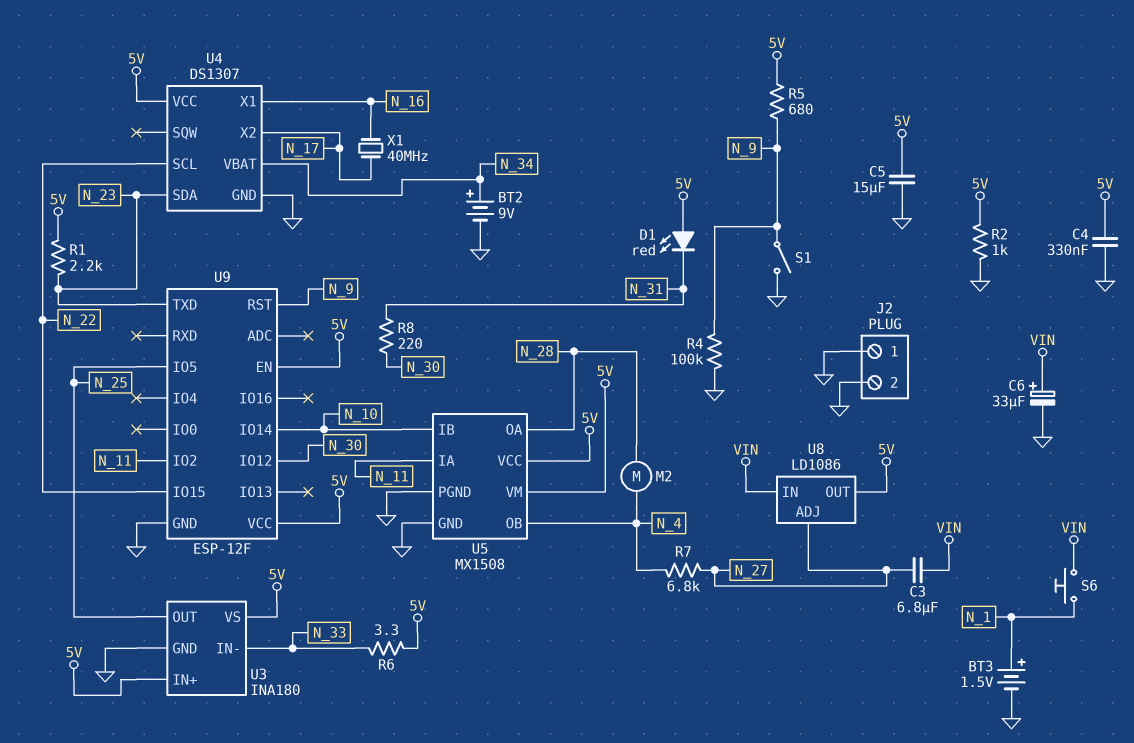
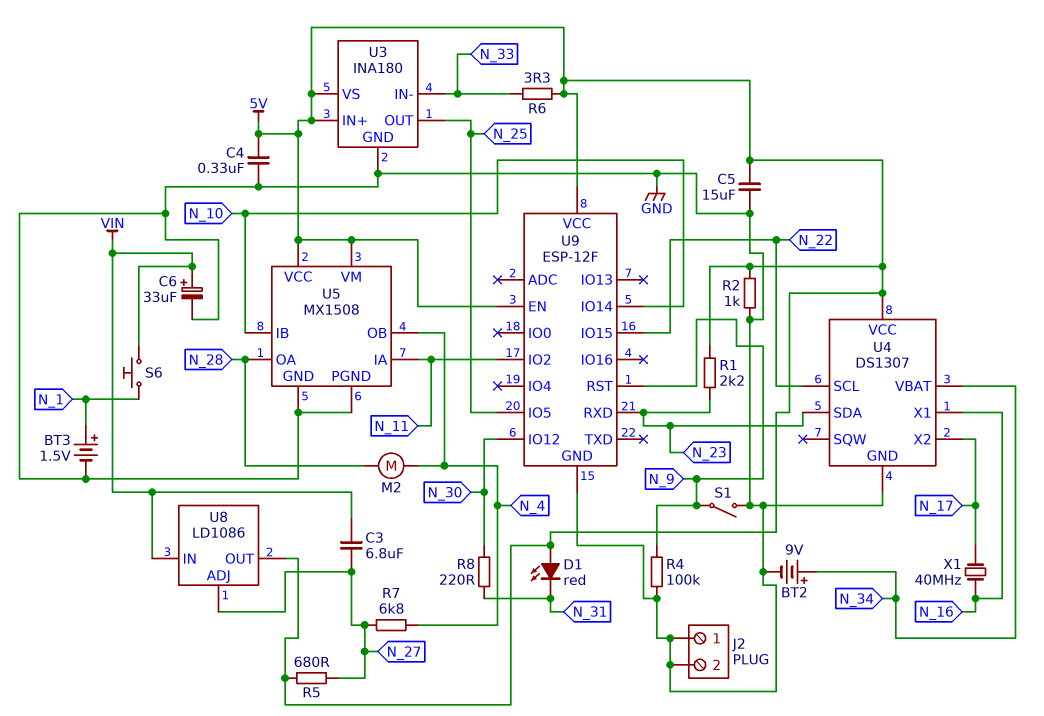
R5: 680 (5V, N_9) -> 680 (5V, N_27)
U9 pin RXD: none -> N_23
U9 pin TXD: N_23 -> none

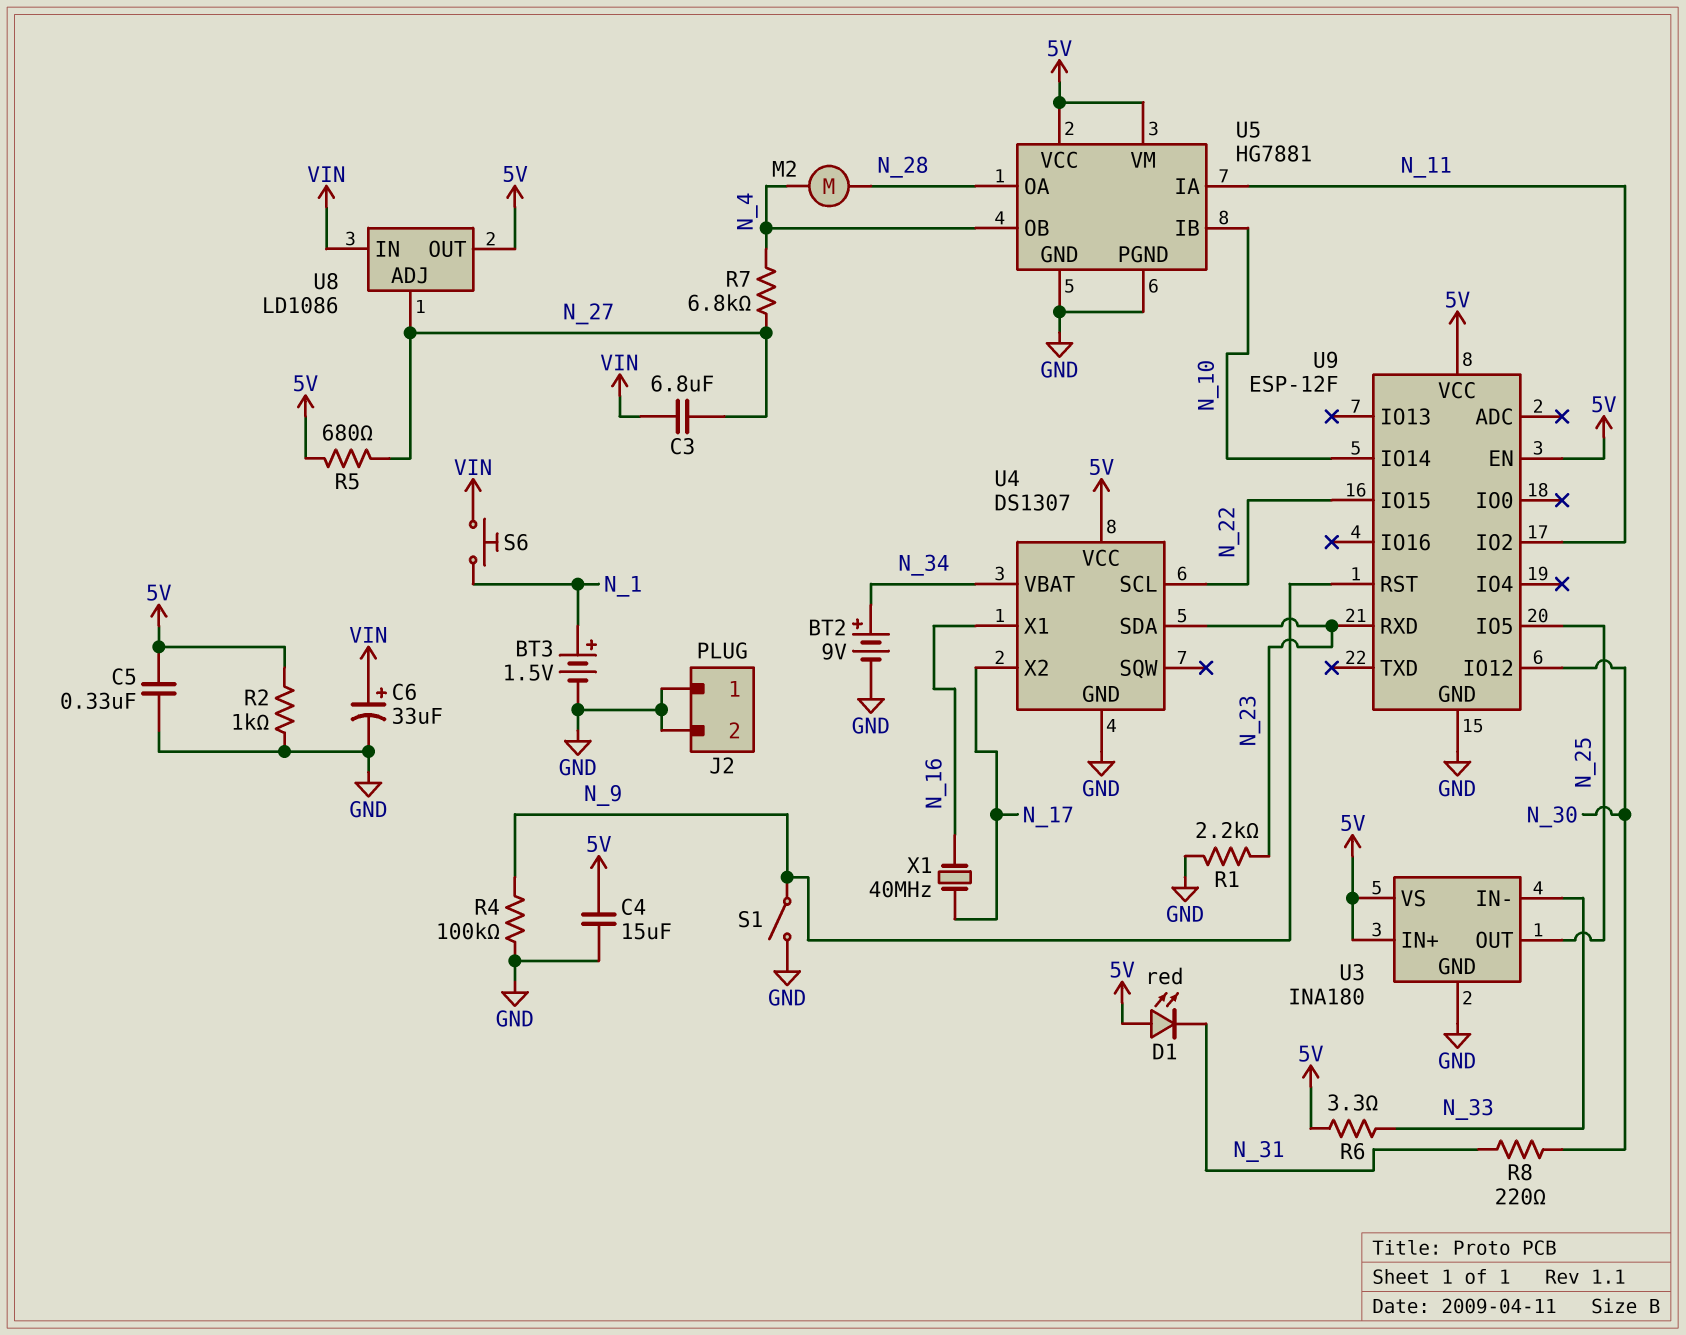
C4: 330nF (5V, GND) -> 15uF (5V, GND)
C5: 15uF (5V, GND) -> 330nF (5V, GND)
R1: 2.2k (5V, N_23) -> 2.2k (GND, N_23)
U5: MX1508 -> HG7881

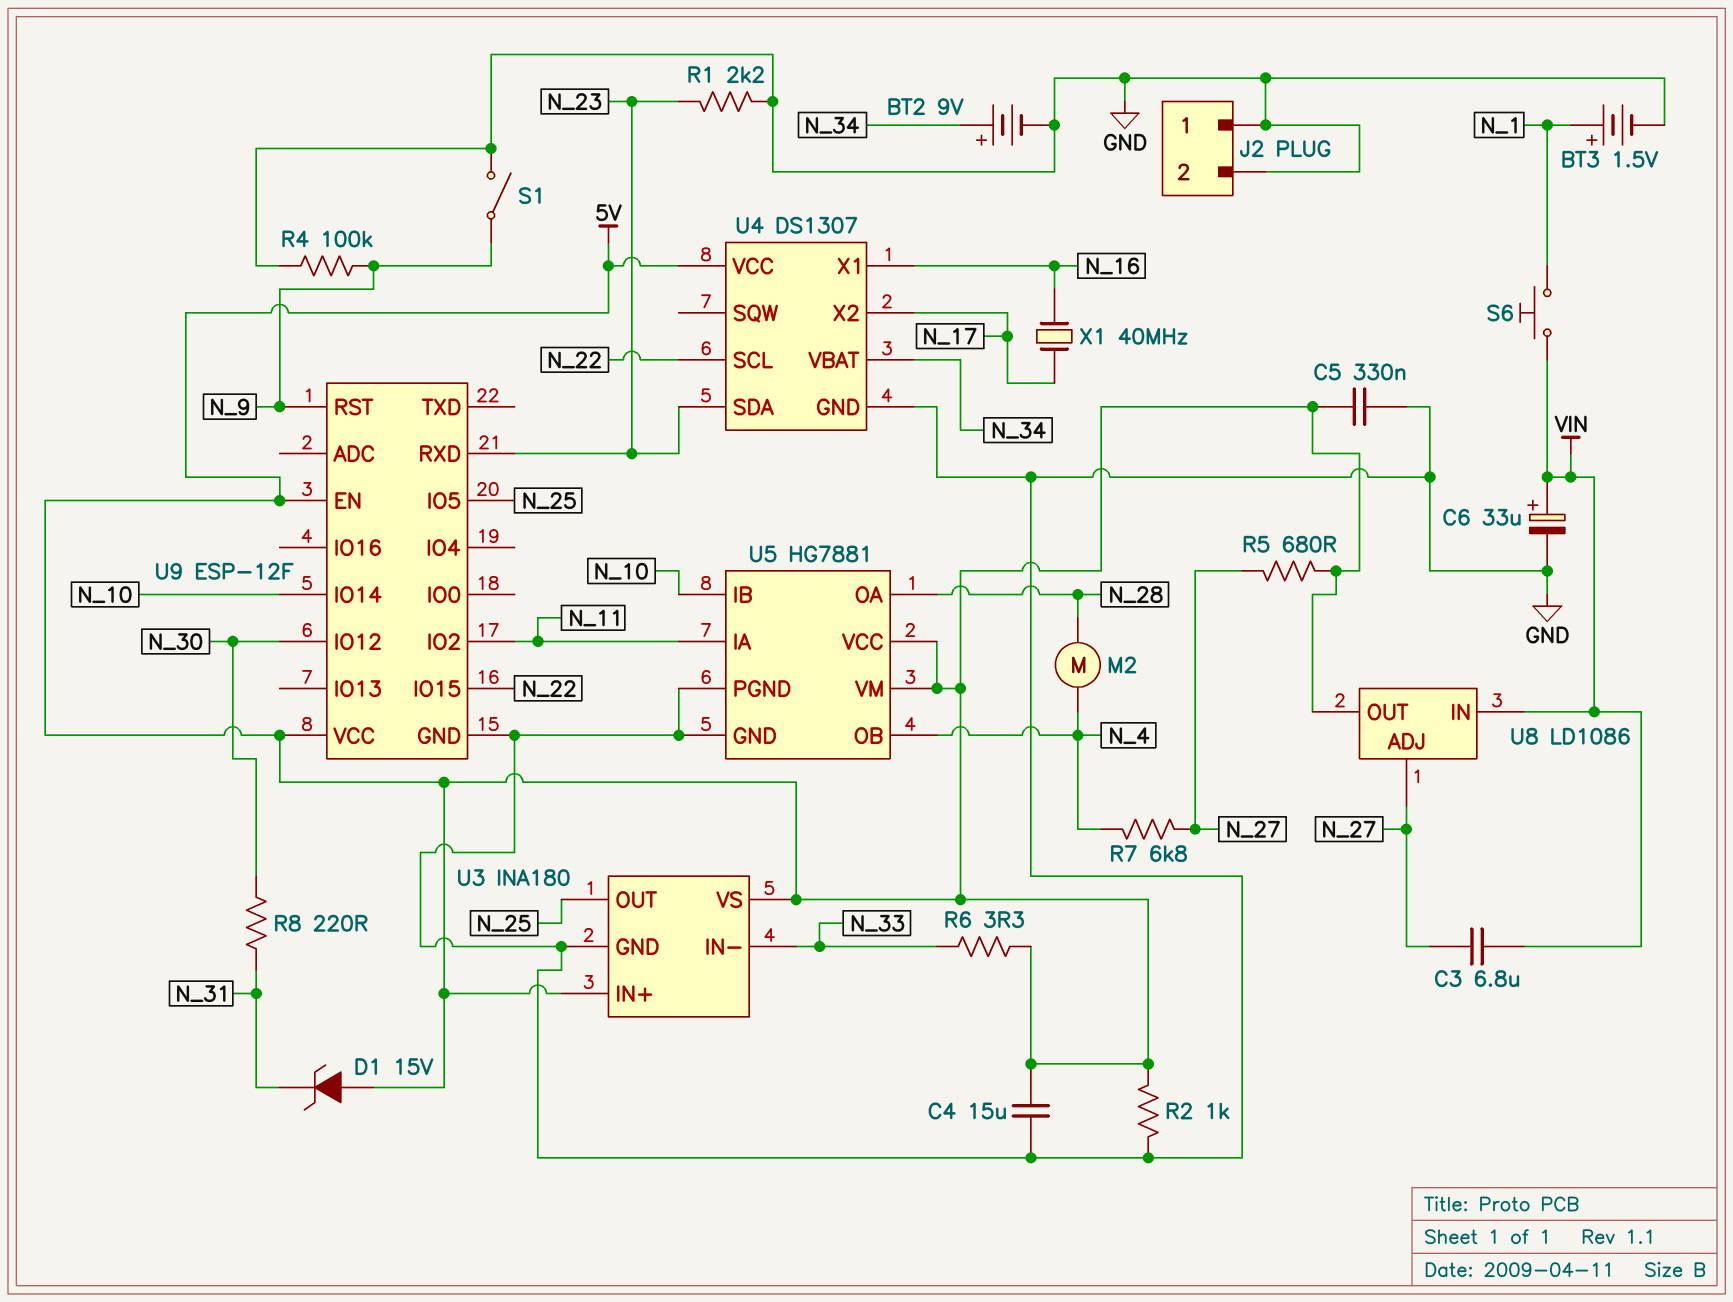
D1: LED red (A 5V, K N_31) -> zener 15V (A 5V, K N_31)

